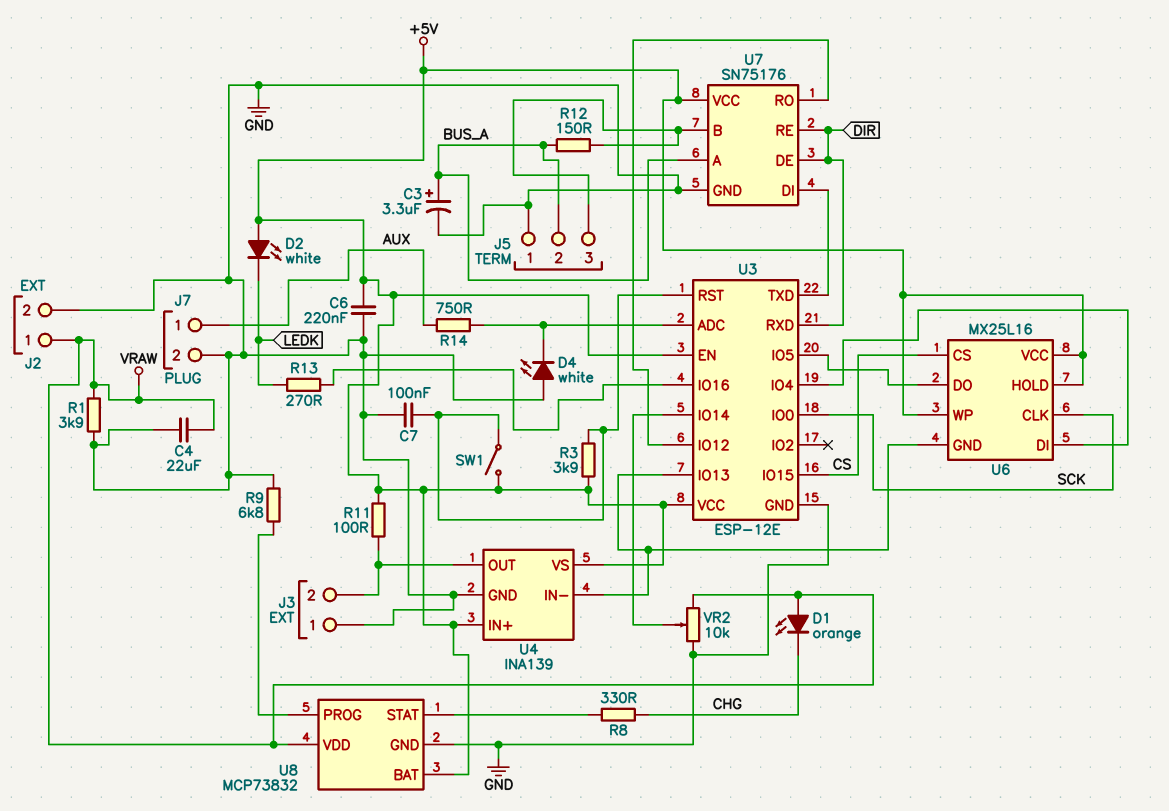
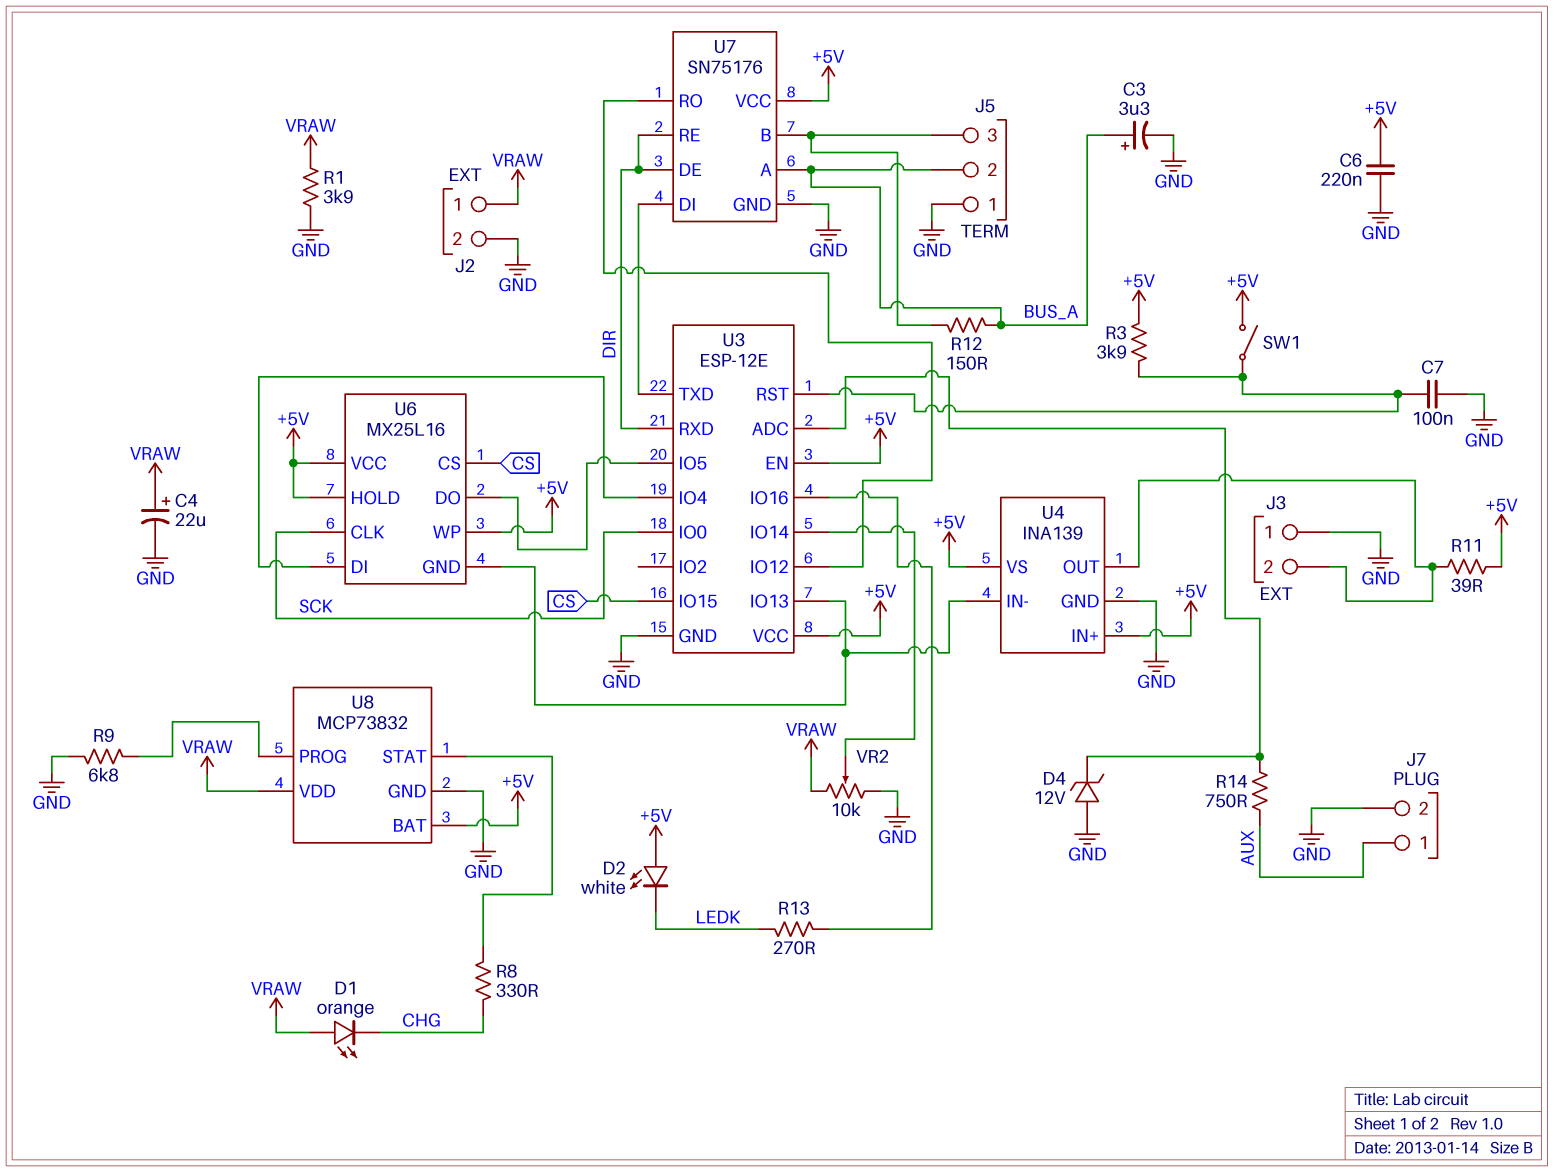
C4: 22uF (GND, VRAW) -> 22uF (plus VRAW, minus GND)
D4: LED white (A GND, K U3/ADC) -> zener 12V (A GND, K U3/ADC)
R11: 100 (+5V, J3/2) -> 39 (+5V, J3/2)

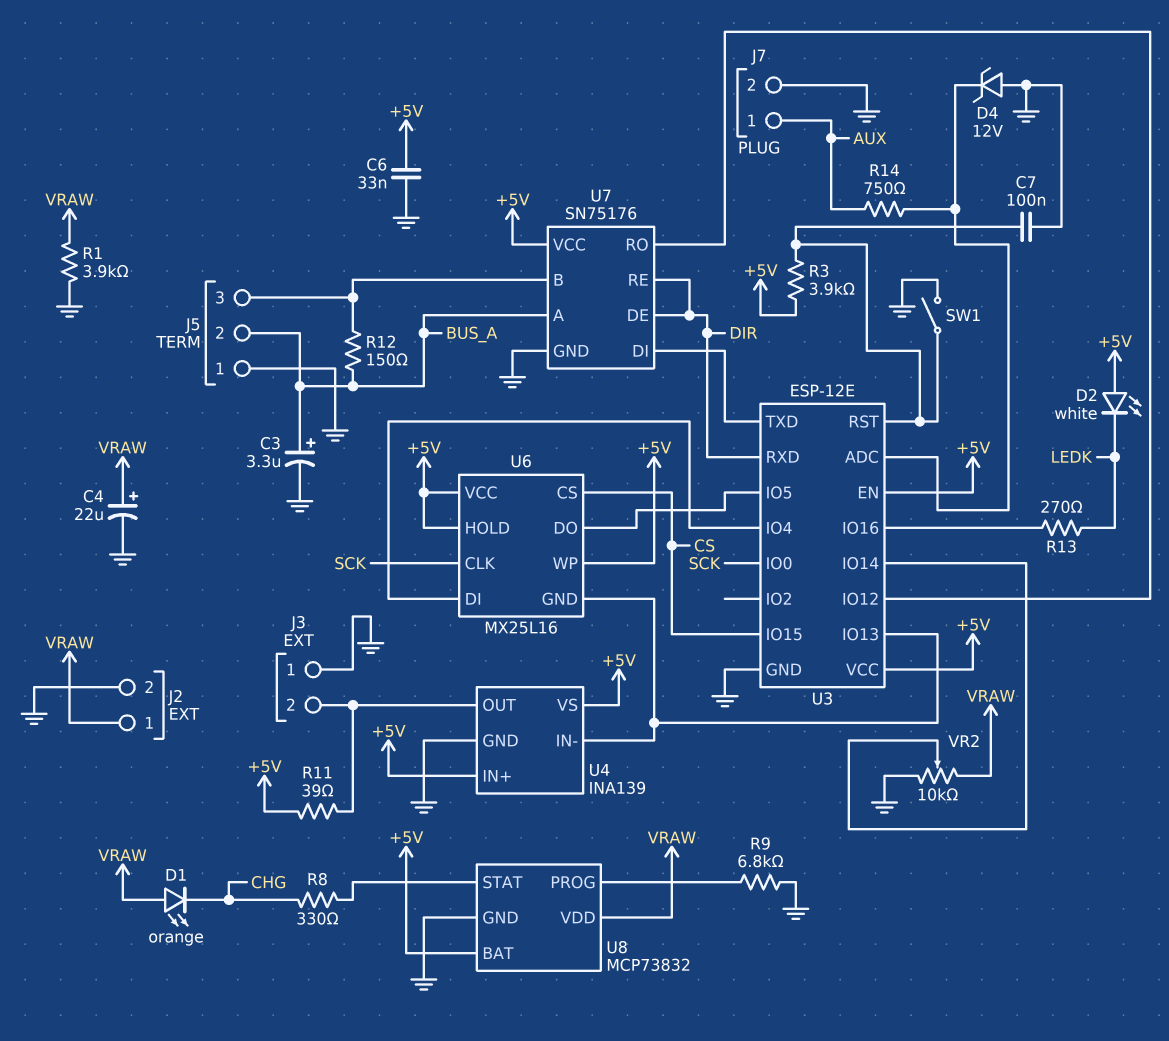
C6: 220nF (+5V, GND) -> 33nF (+5V, GND)
SW1: switch (+5V, U3/RST) -> switch (GND, U3/RST)

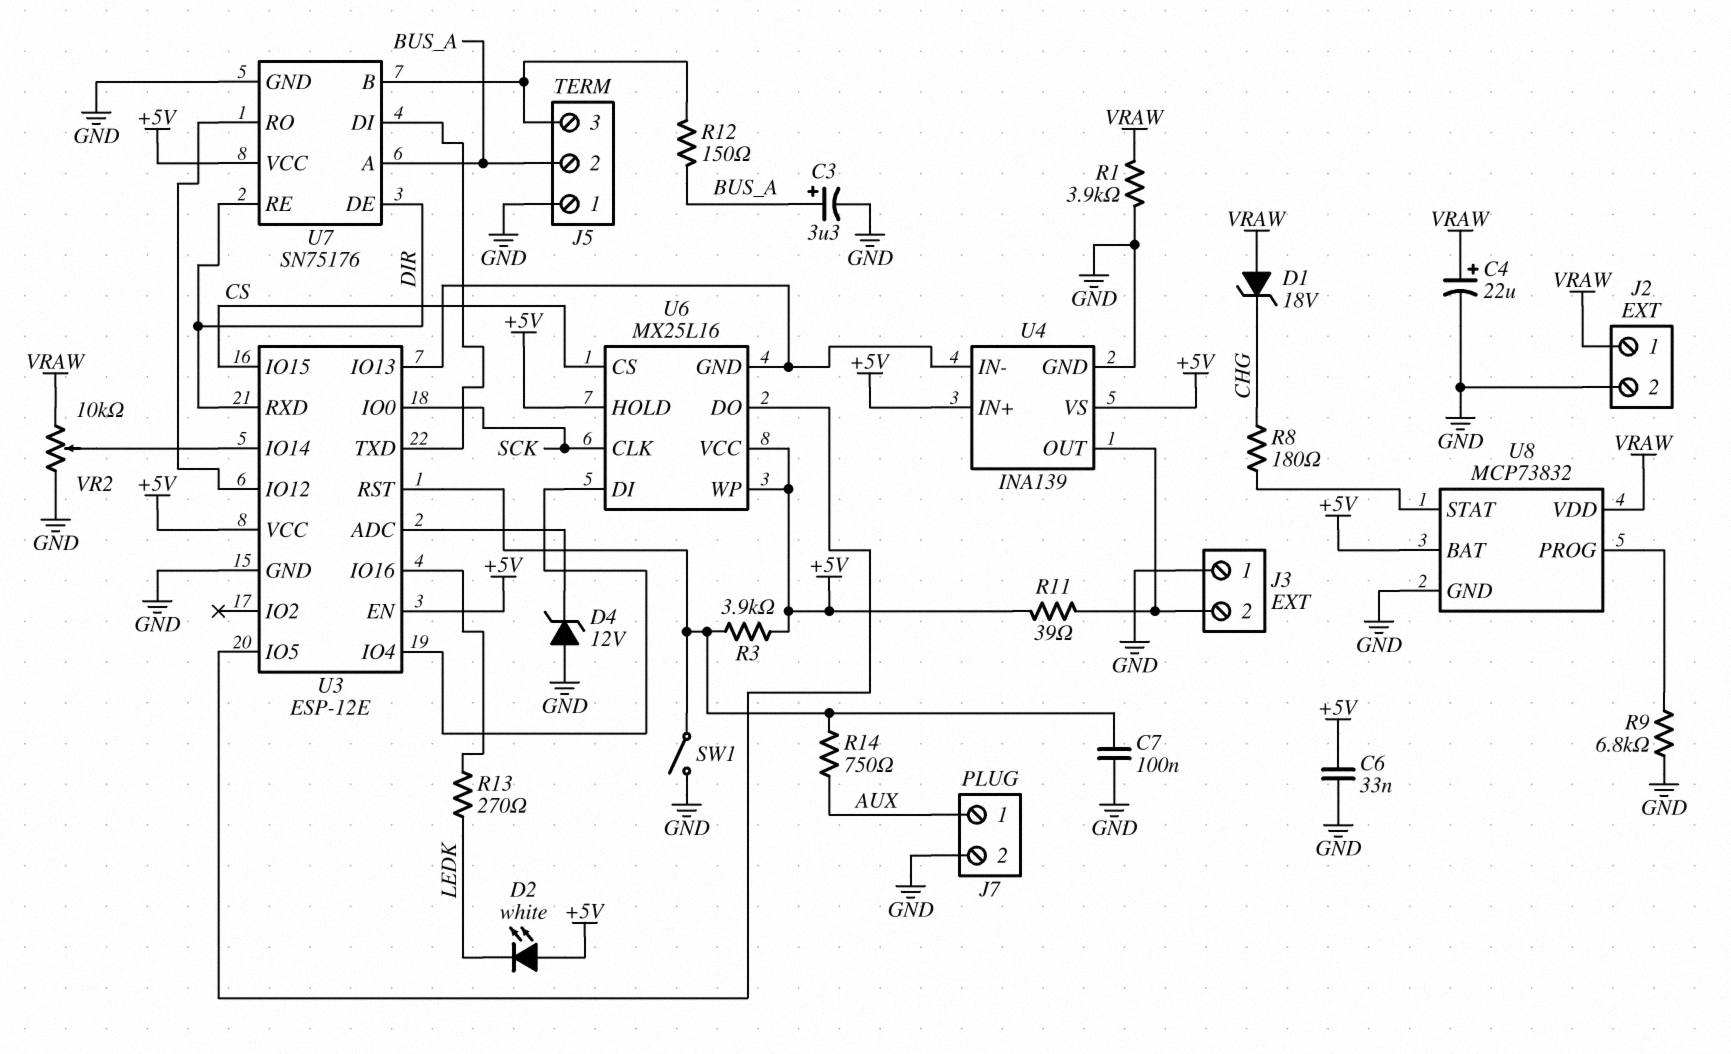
D1: LED orange (A VRAW, K CHG) -> zener 18V (A VRAW, K CHG)
R8: 330 (CHG, U8/STAT) -> 180 (CHG, U8/STAT)
R14: 750 (AUX, U3/ADC) -> 750 (AUX, U3/RST)

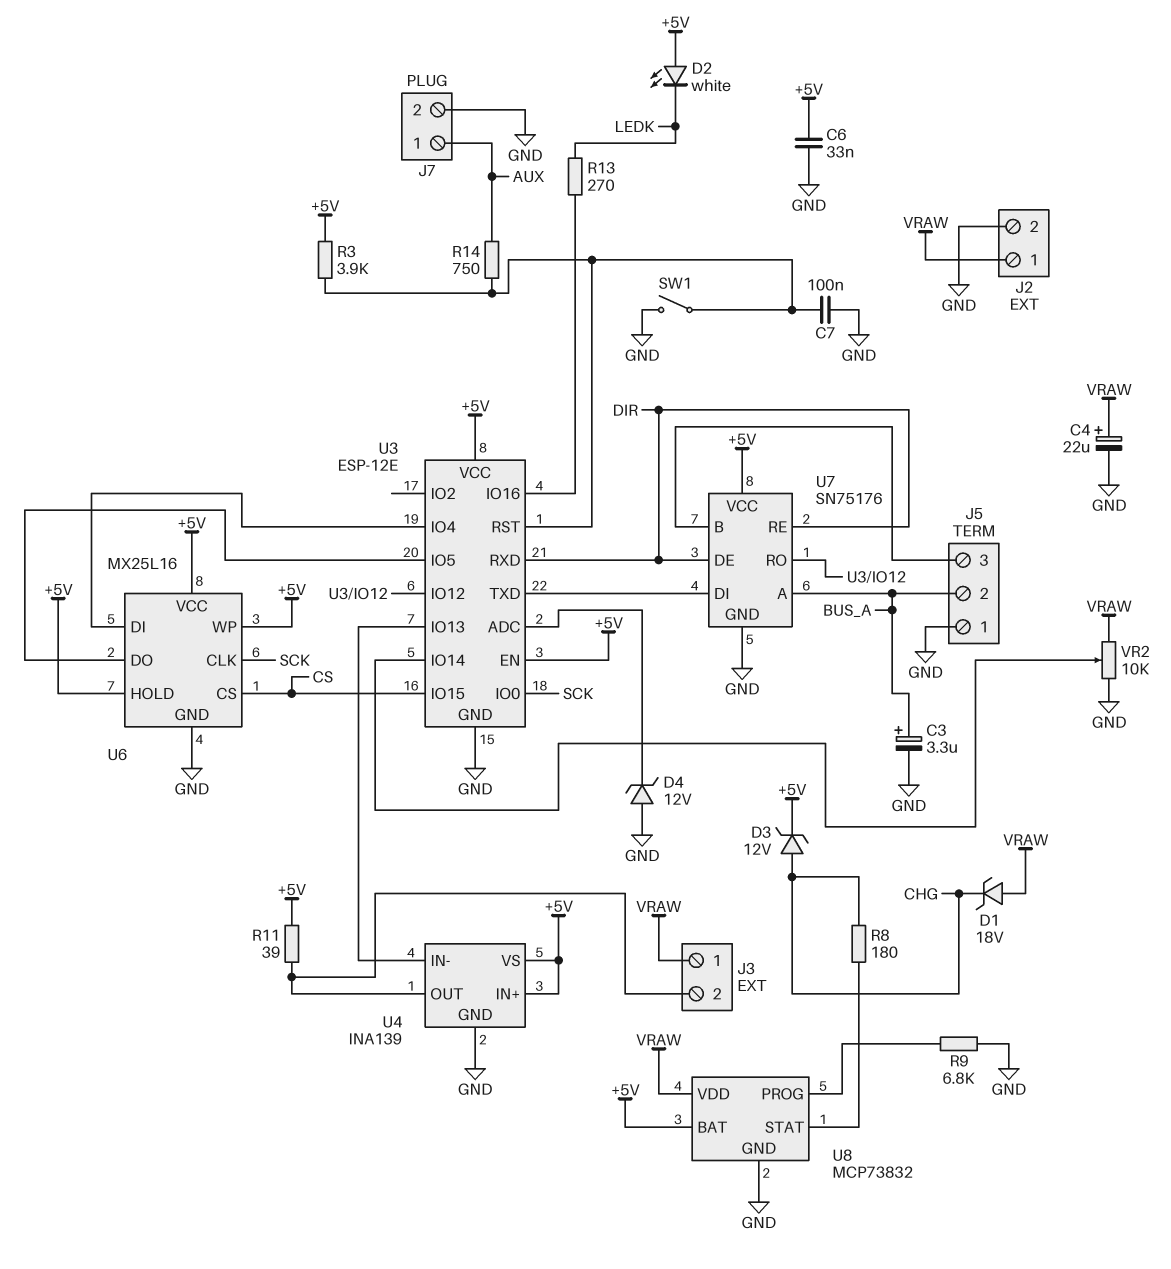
D3: none -> zener 12V (A CHG, K +5V)
J3 pin 1: GND -> VRAW
R1: 3.9k (GND, VRAW) -> none
R12: 150 (BUS_A, J5/3) -> none
U6 pin GND: U3/IO13 -> GND

